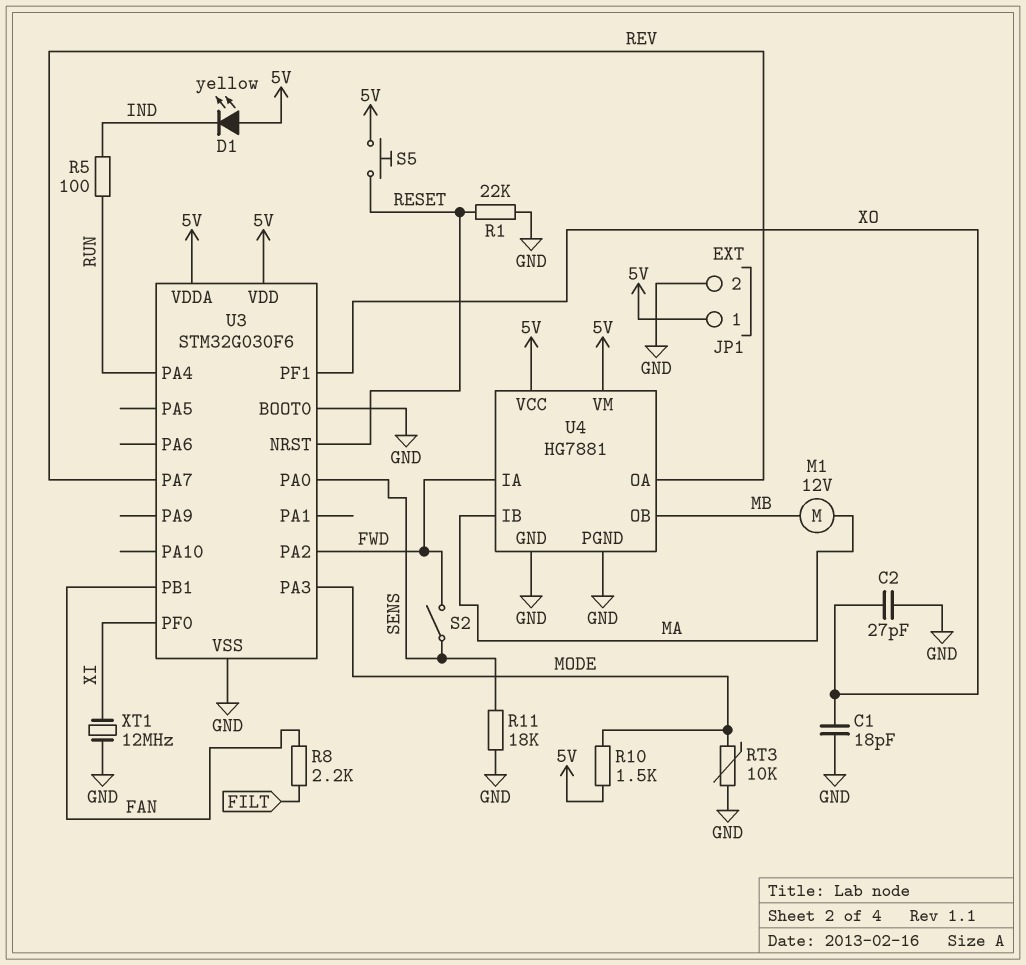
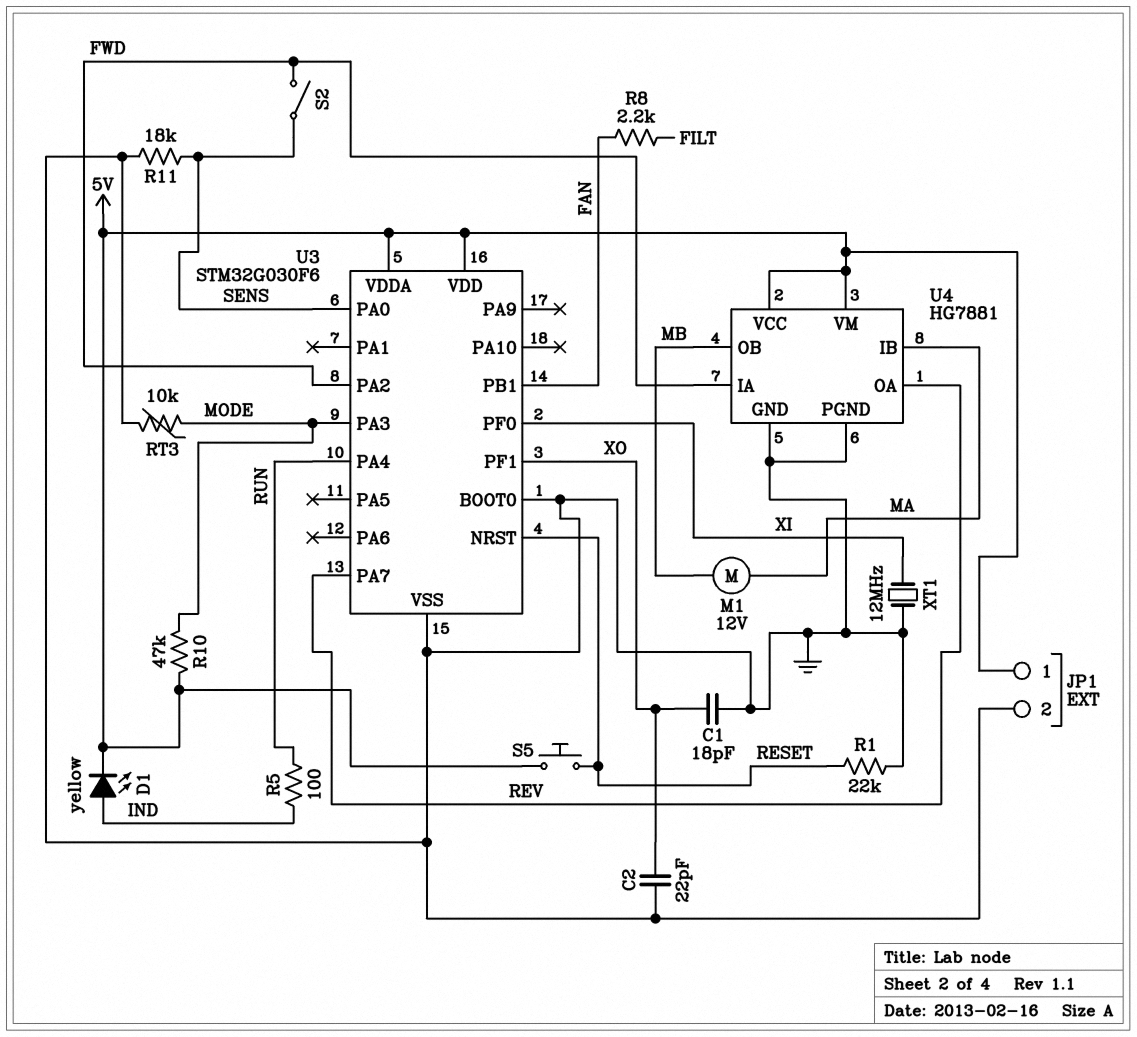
C2: 27pF (GND, XO) -> 22pF (GND, XO)
D1: LED yellow (A 5V, K IND) -> LED yellow (A IND, K 5V)
R10: 1.5k (5V, MODE) -> 47k (5V, MODE)

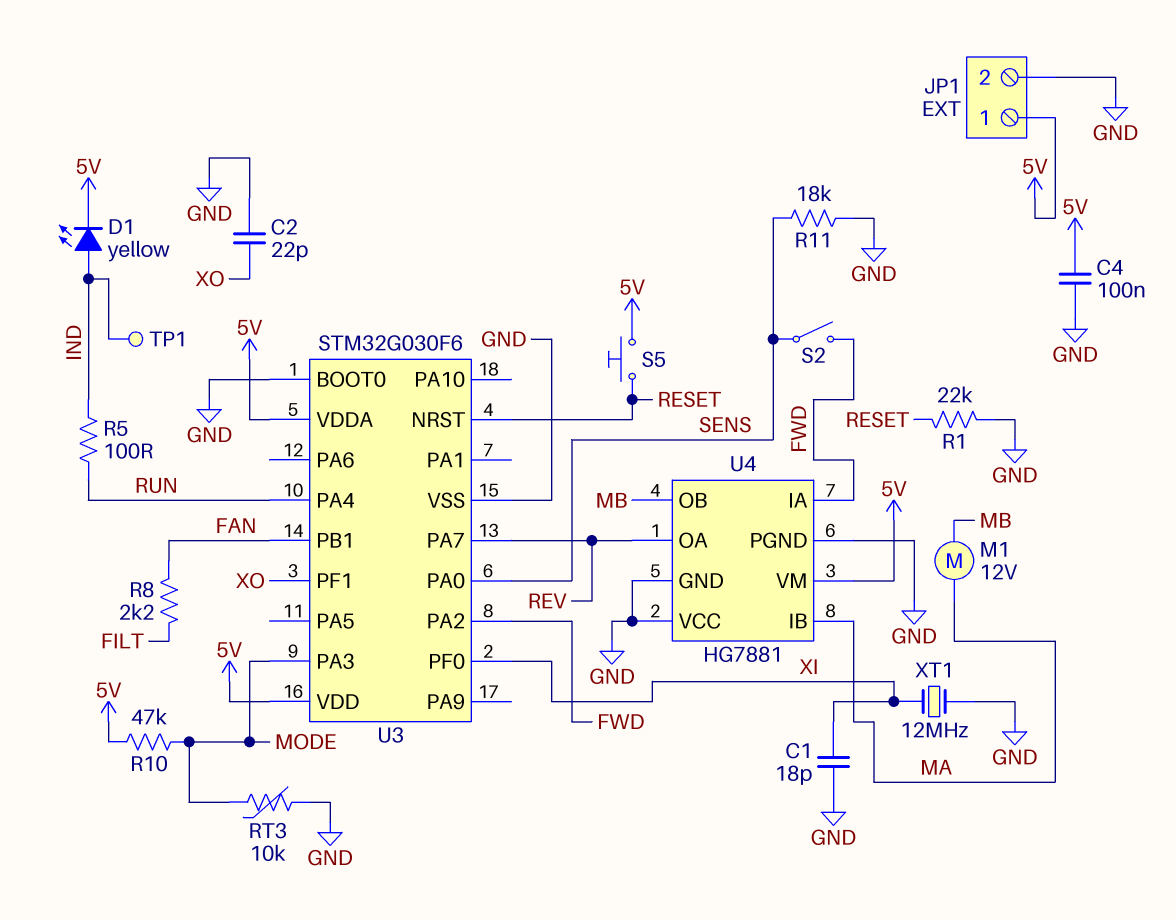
C1: 18pF (GND, XO) -> 18pF (GND, XI)
C4: none -> 100nF (5V, GND)
TP1: none -> test point (IND)
U4 pin VCC: 5V -> GND

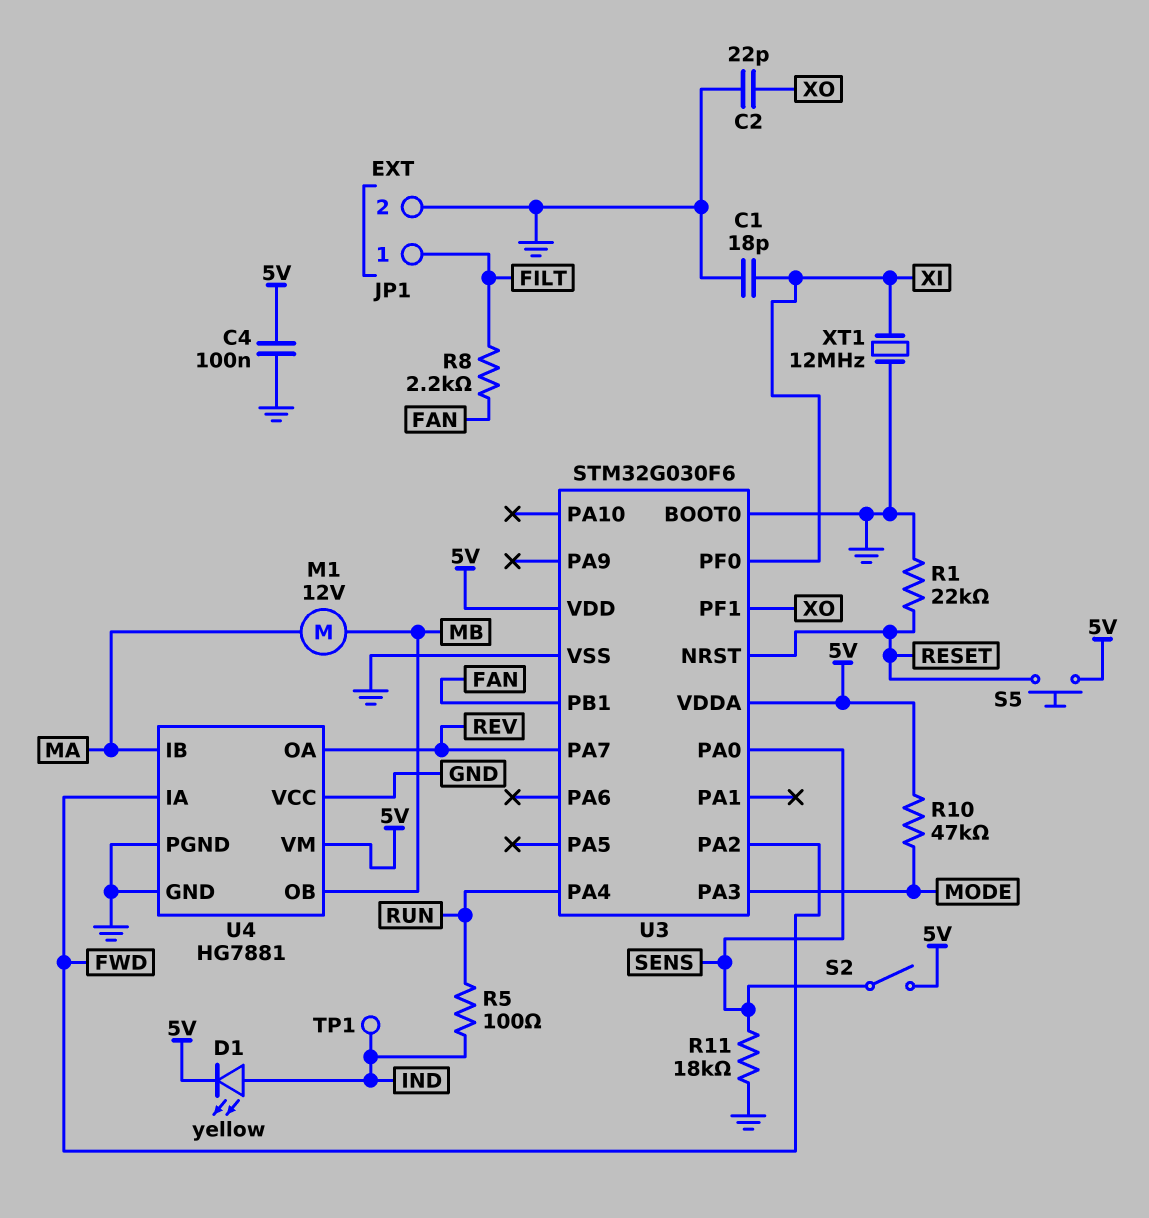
JP1 pin 1: 5V -> FILT
RT3: 10k (GND, MODE) -> none
S2: switch (FWD, SENS) -> switch (5V, SENS)

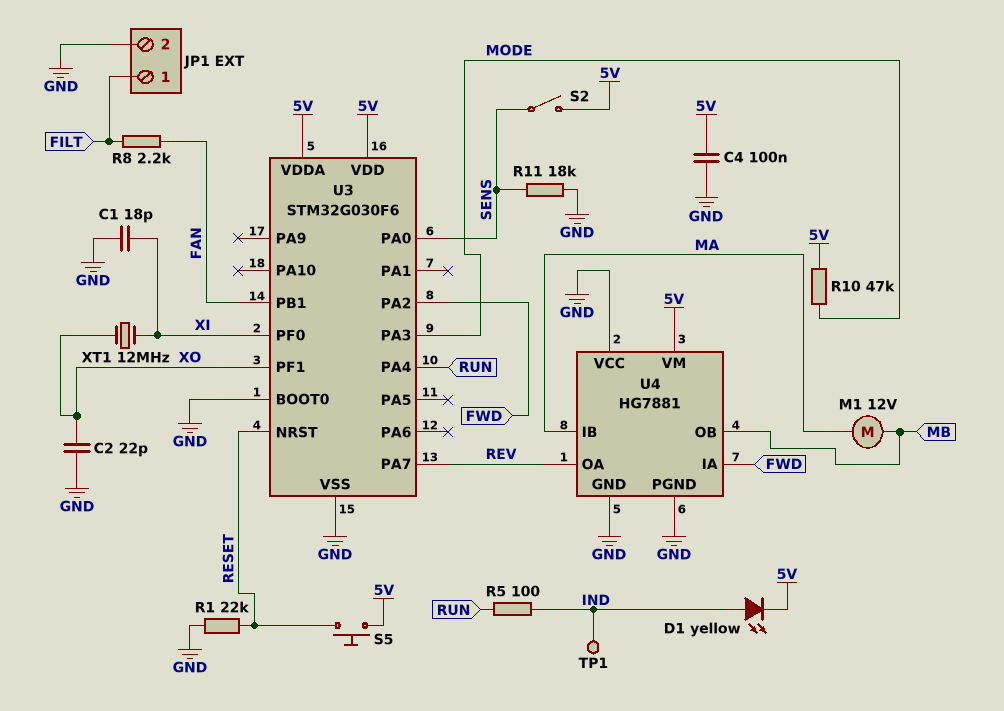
XT1: 12MHz (GND, XI) -> 12MHz (XI, XO)

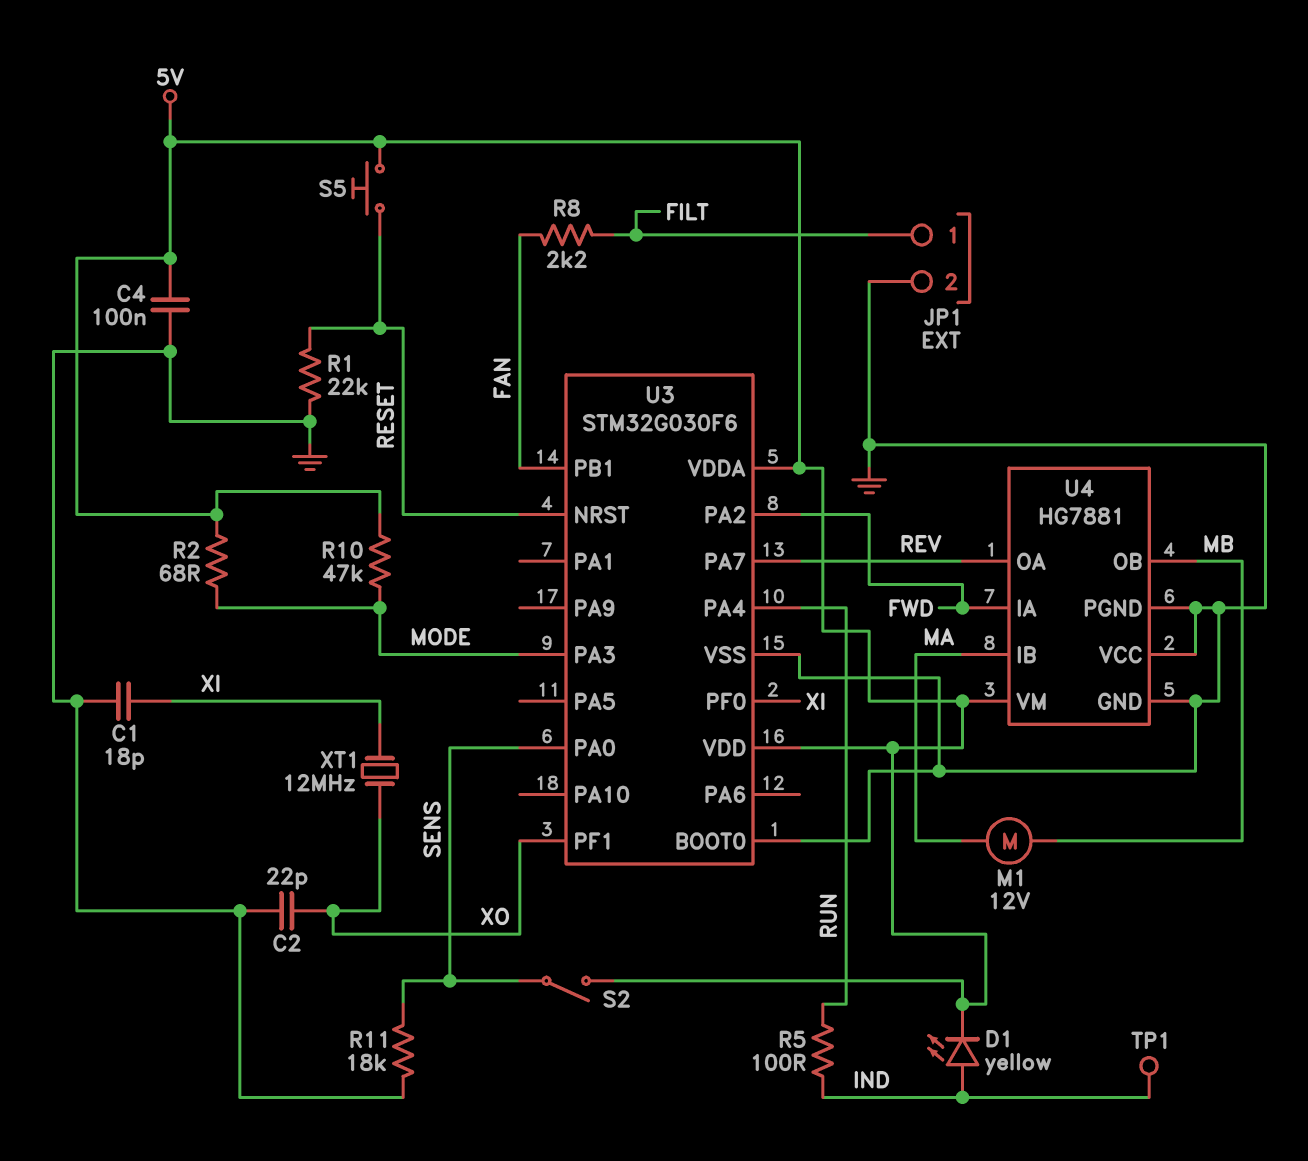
R2: none -> 68 (5V, MODE)

